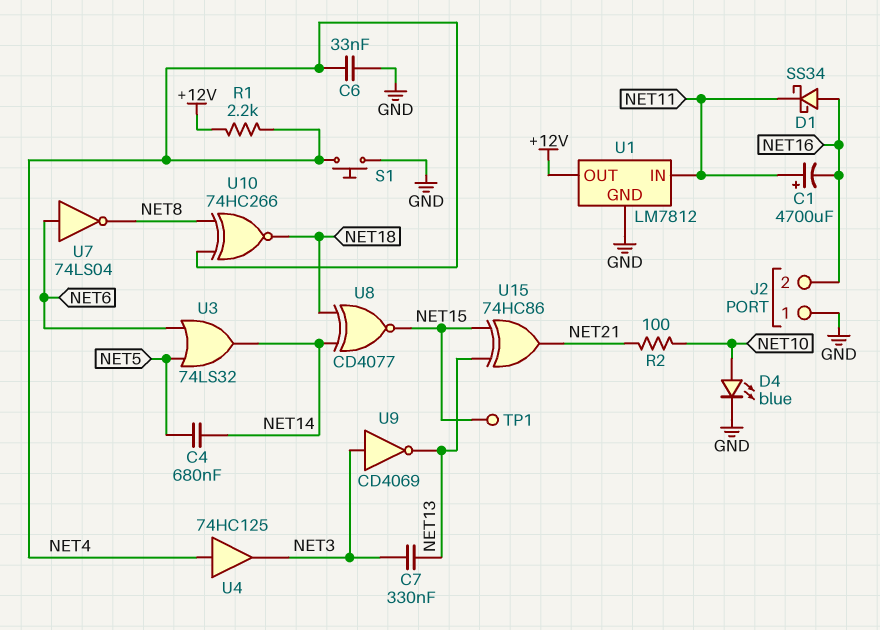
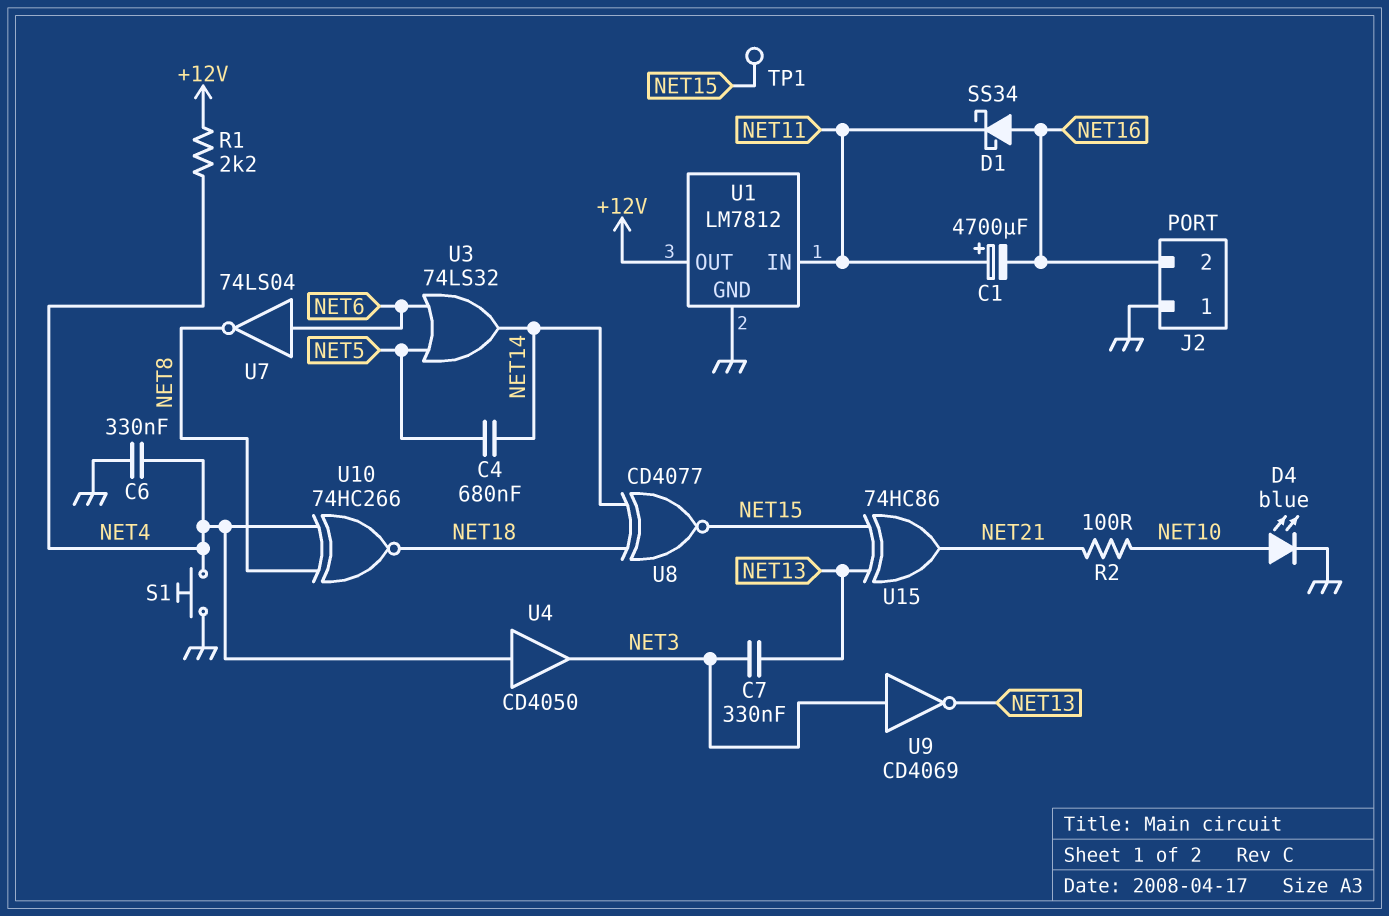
C6: 33nF (GND, NET4) -> 330nF (GND, NET4)
U4: buffer 74HC125 (in NET4, out NET3) -> buffer CD4050 (in NET4, out NET3)

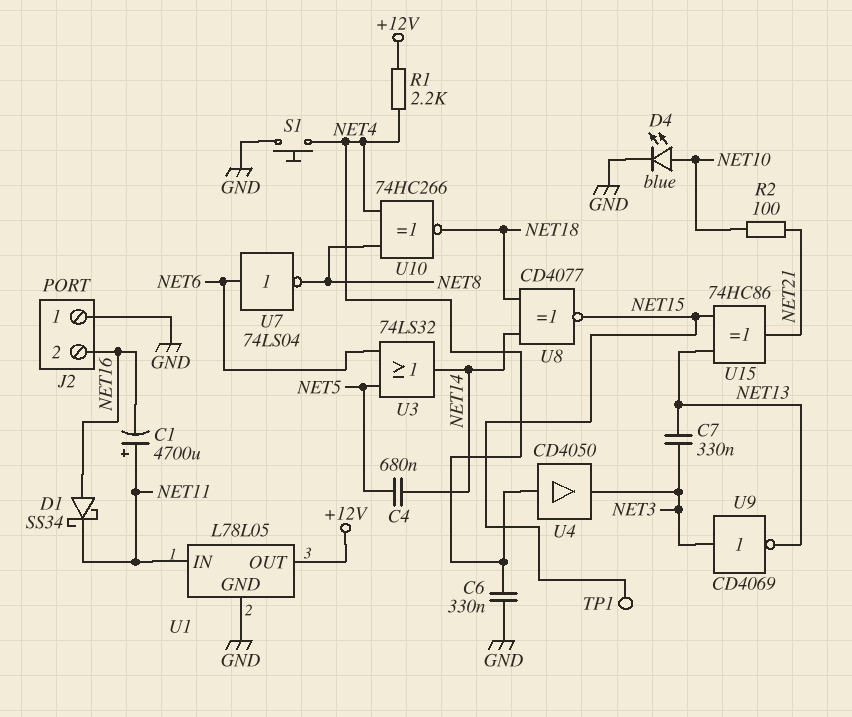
U1: LM7812 -> L78L05

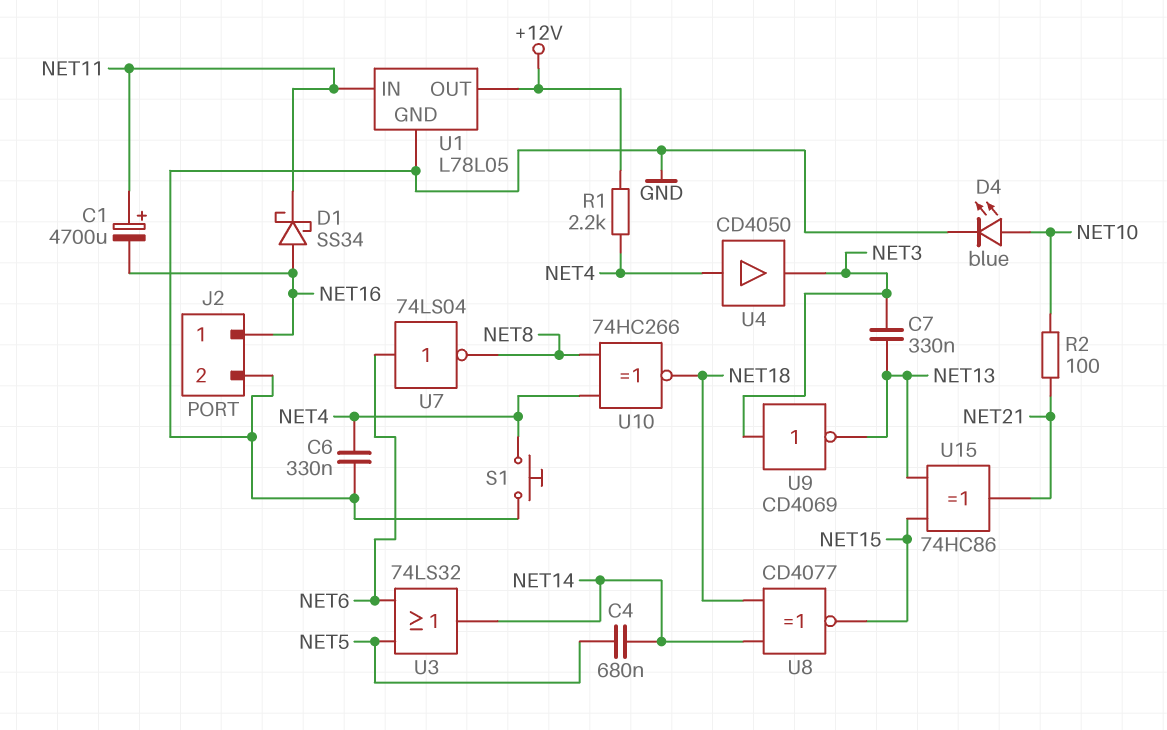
J2 pin 1: GND -> NET16
J2 pin 2: NET16 -> GND
TP1: test point (NET15) -> none

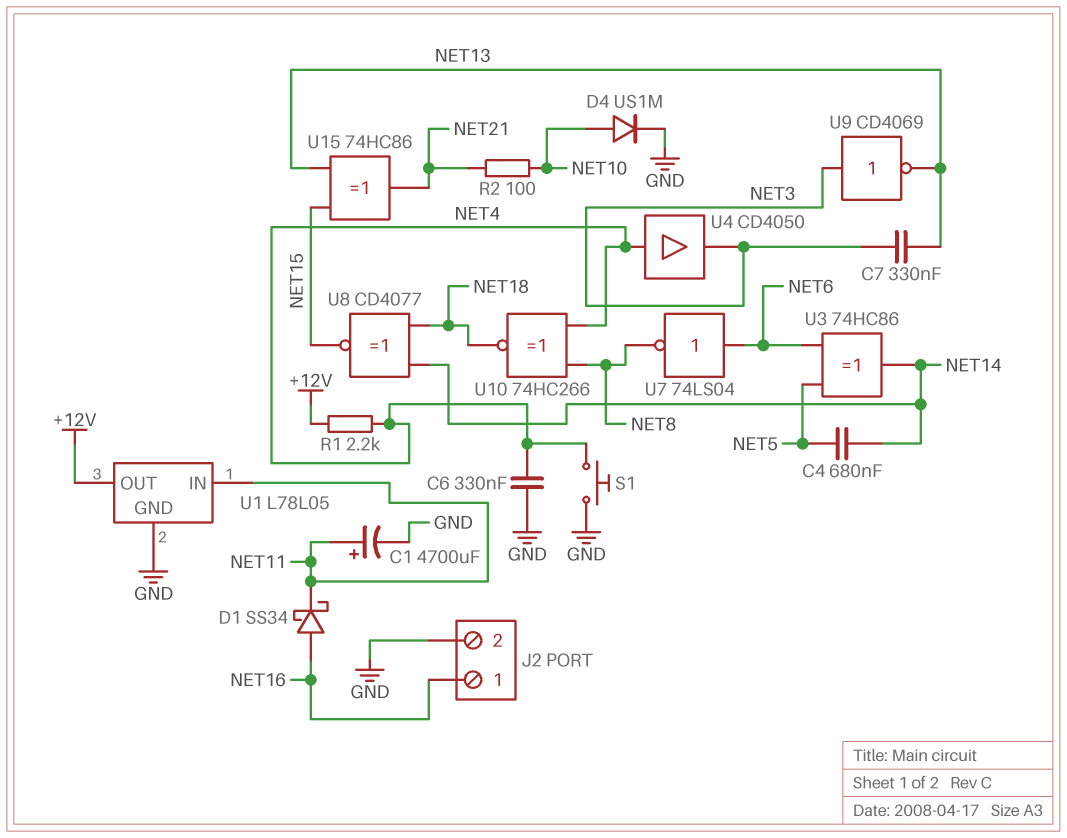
C1: 4700uF (plus NET11, minus NET16) -> 4700uF (plus NET11, minus GND)
D4: LED blue (A NET10, K GND) -> diode US1M (A NET10, K GND)
U3: OR 74LS32 (in NET5, in NET6, out NET14) -> XOR 74HC86 (in NET5, in NET6, out NET14)

